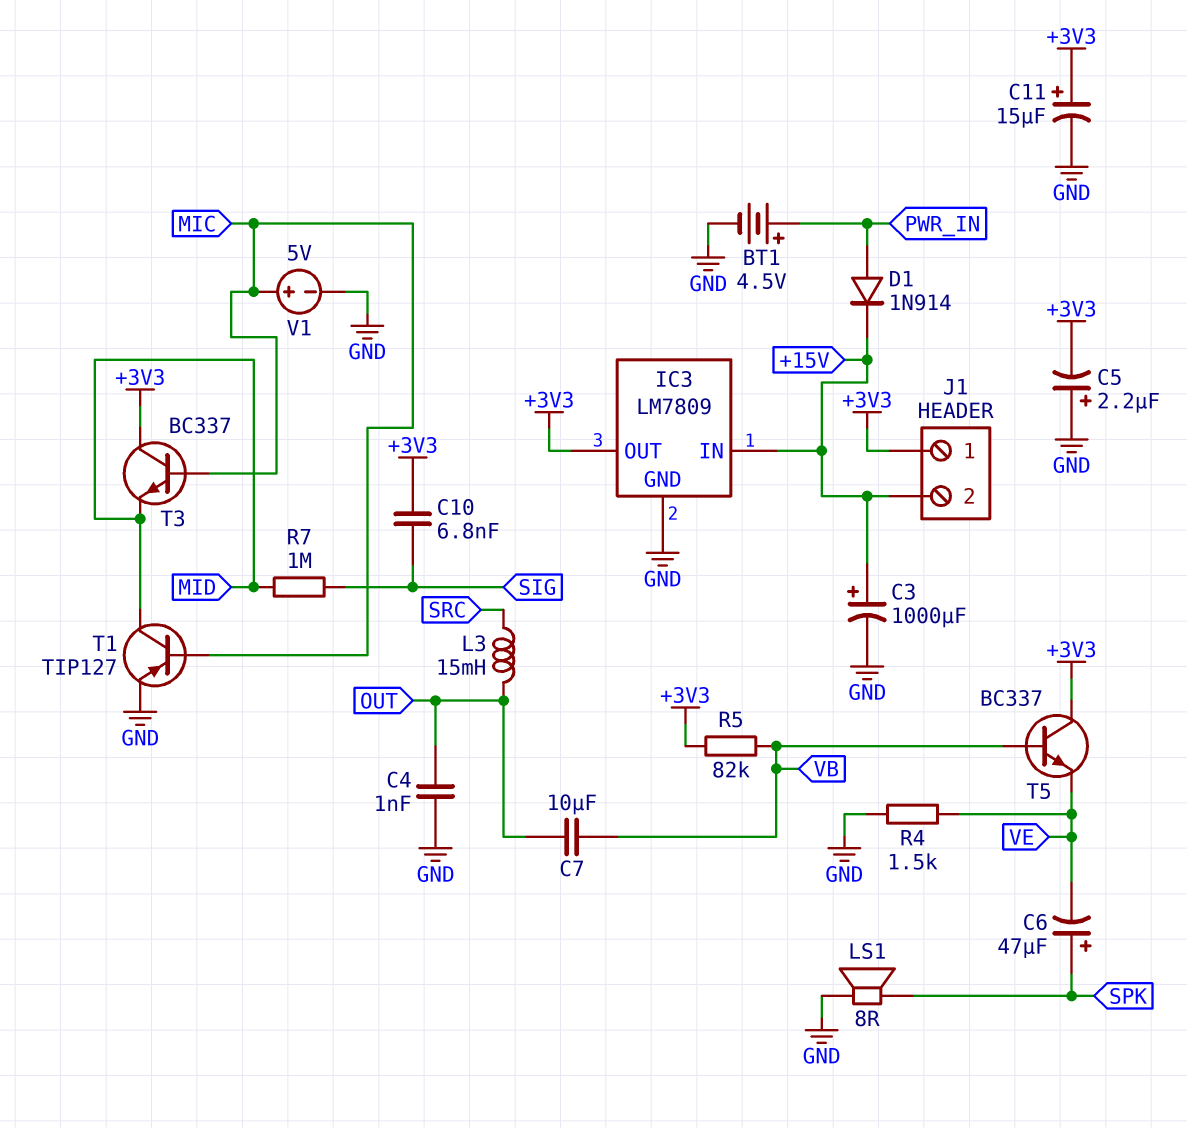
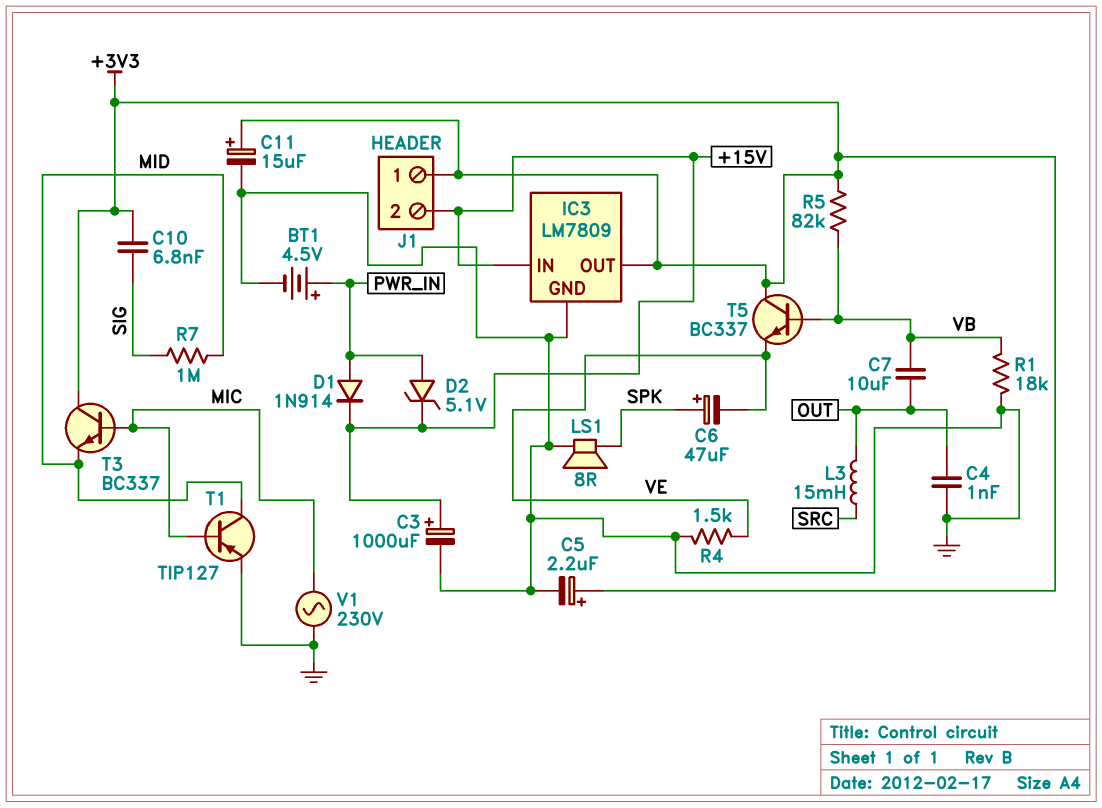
C5: 2.2uF (plus GND, minus +3V3) -> 2.2uF (plus +3V3, minus GND)
D2: none -> zener 5.1V (A PWR_IN, K +15V)
R1: none -> 18k (GND, VB)
V1: 5V (plus MIC, minus GND) -> AC 230V (GND, MIC)

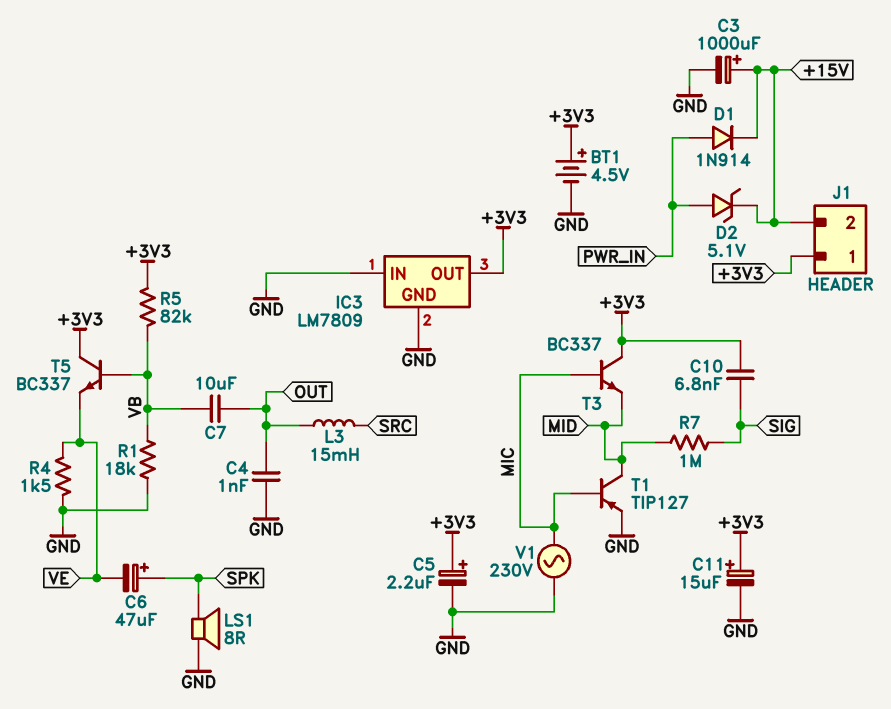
BT1: 4.5V (plus PWR_IN, minus GND) -> 4.5V (plus +3V3, minus GND)
IC3 pin IN: +15V -> GND

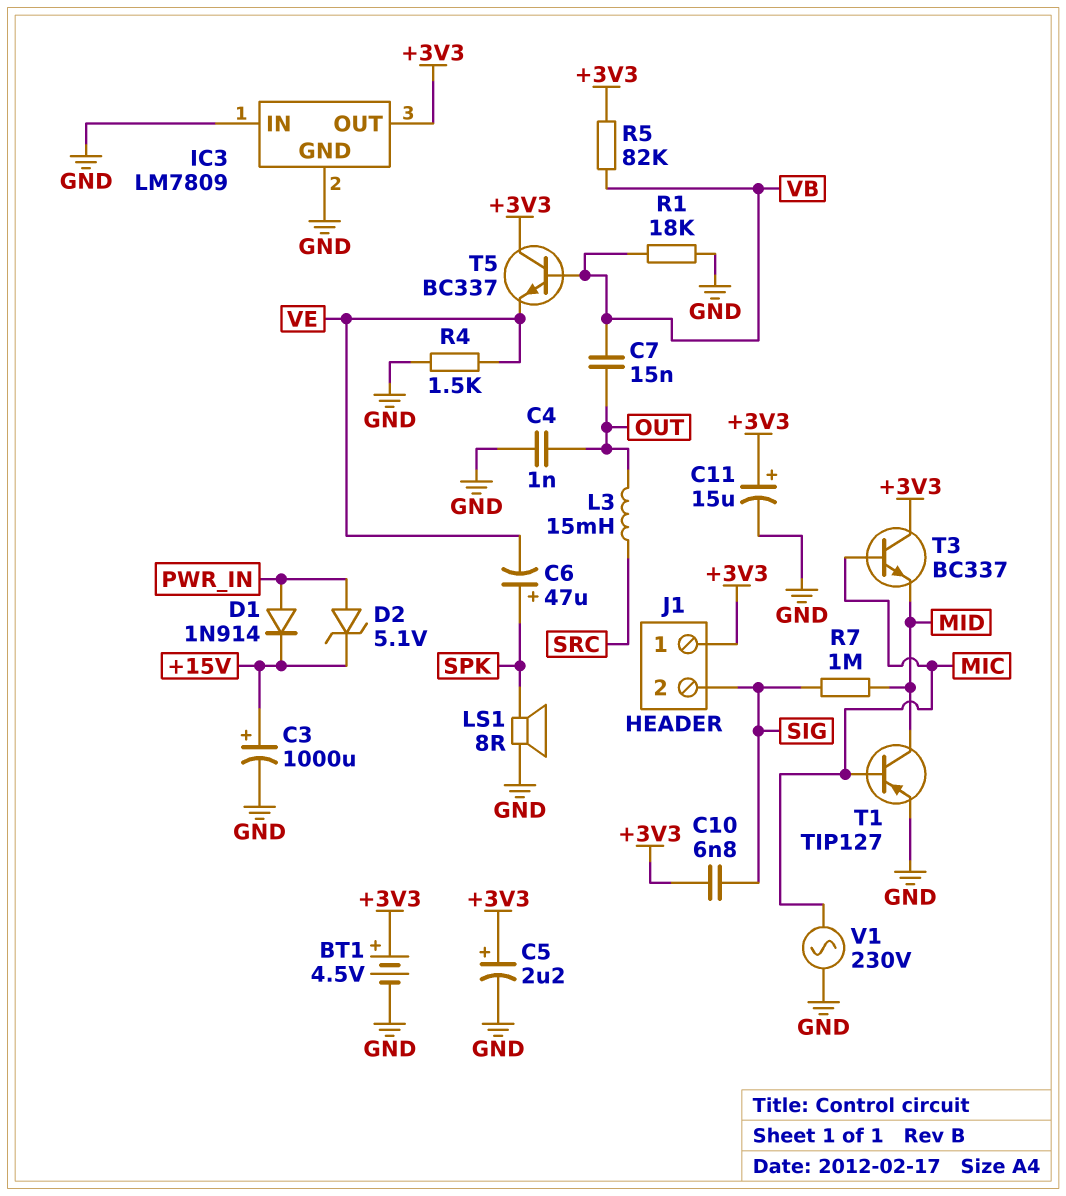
C7: 10uF (OUT, VB) -> 15nF (OUT, VB)
J1 pin 2: +15V -> SIG

